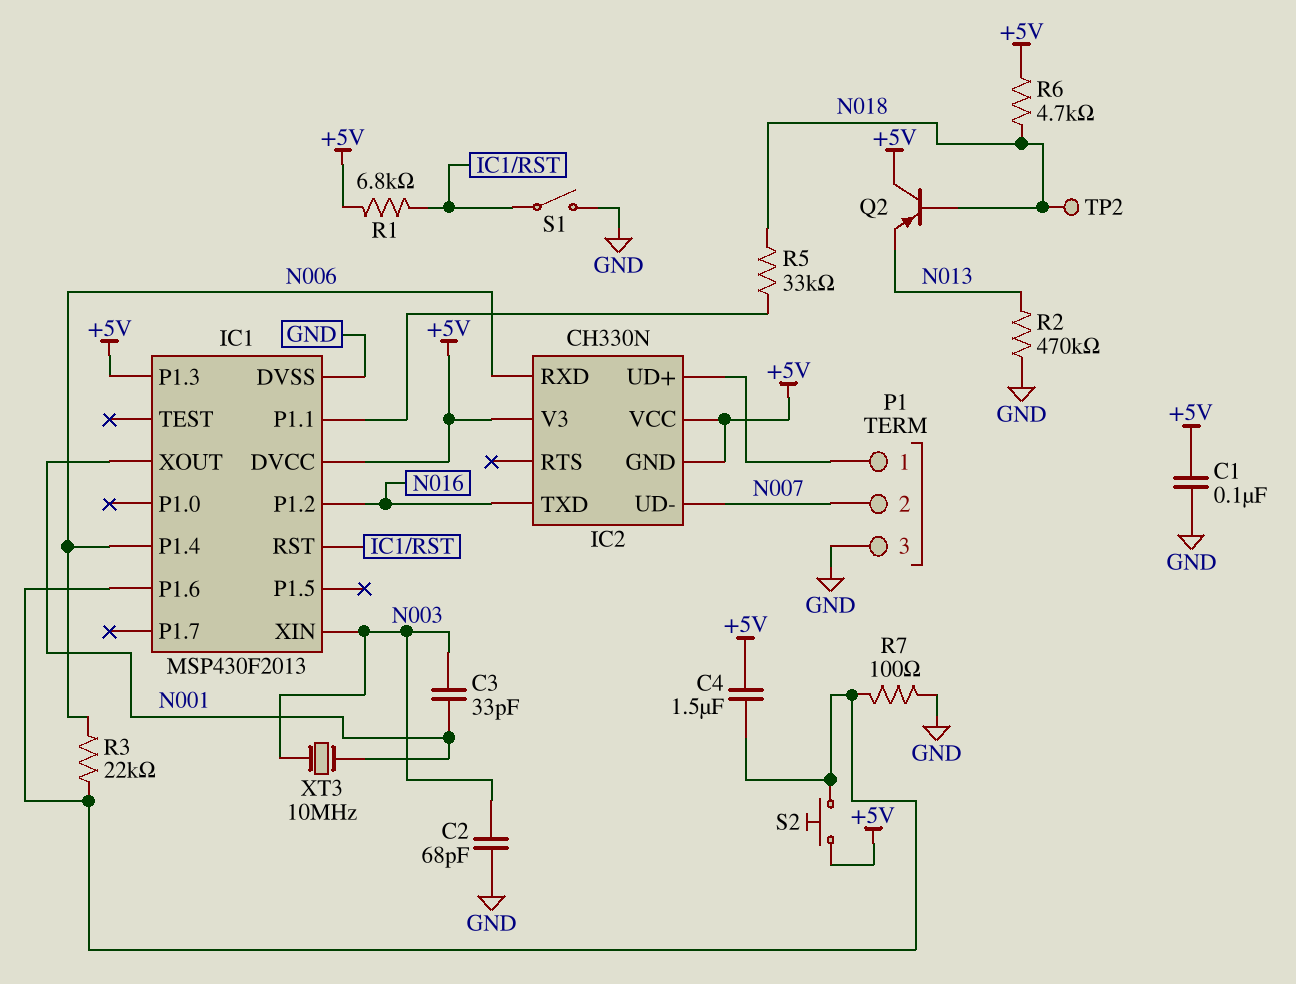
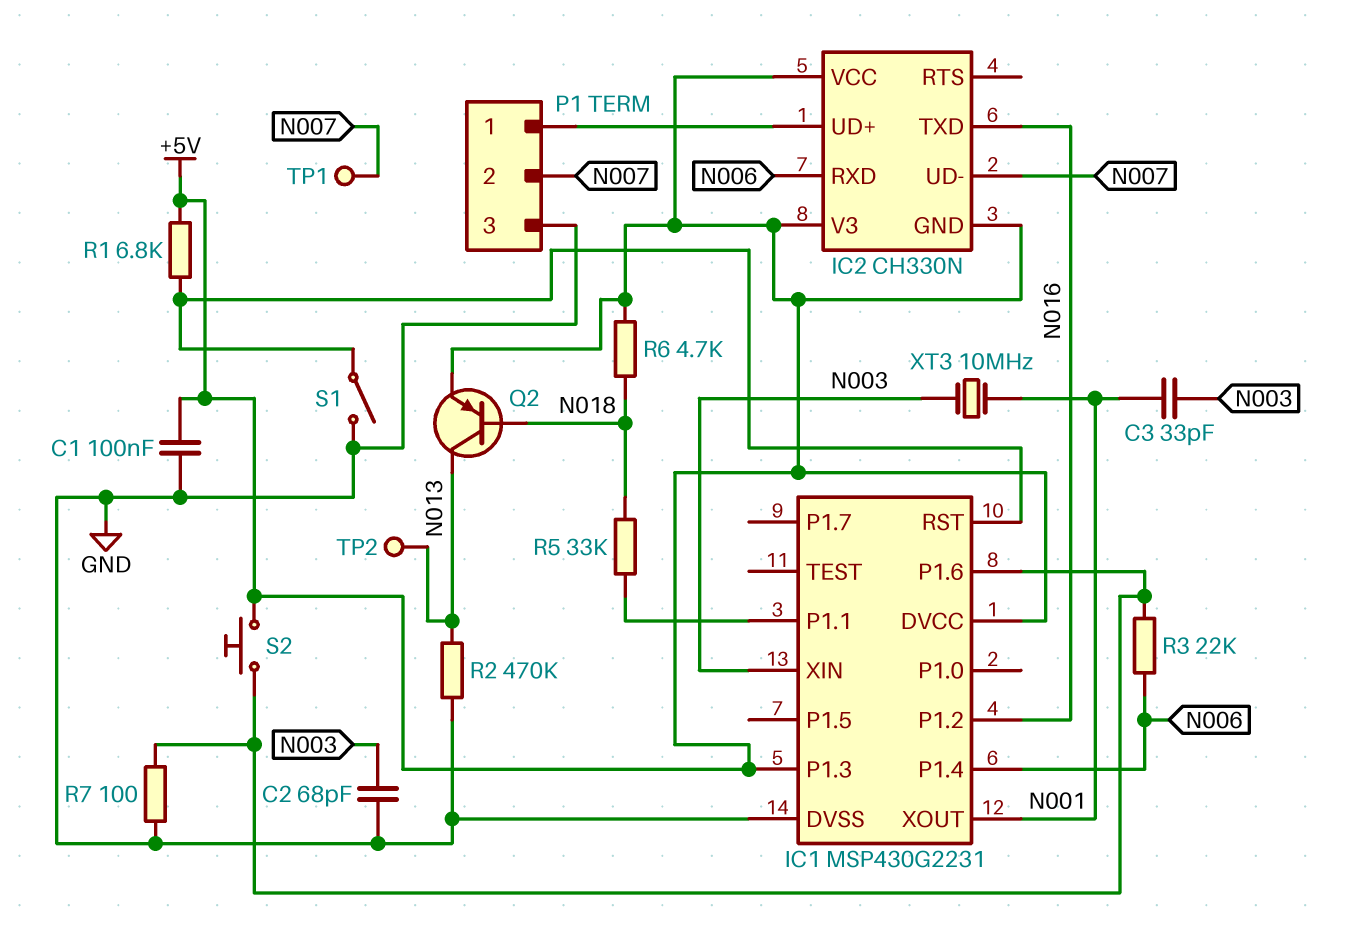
C4: 1.5uF (+5V, IC1/P1.6) -> none
IC1: MSP430F2013 -> MSP430G2231
Q2: PNP (B N018, C +5V, E N013) -> PNP (B N018, C N013, E +5V)
TP1: none -> test point (N007)
TP2: test point (N018) -> test point (N013)

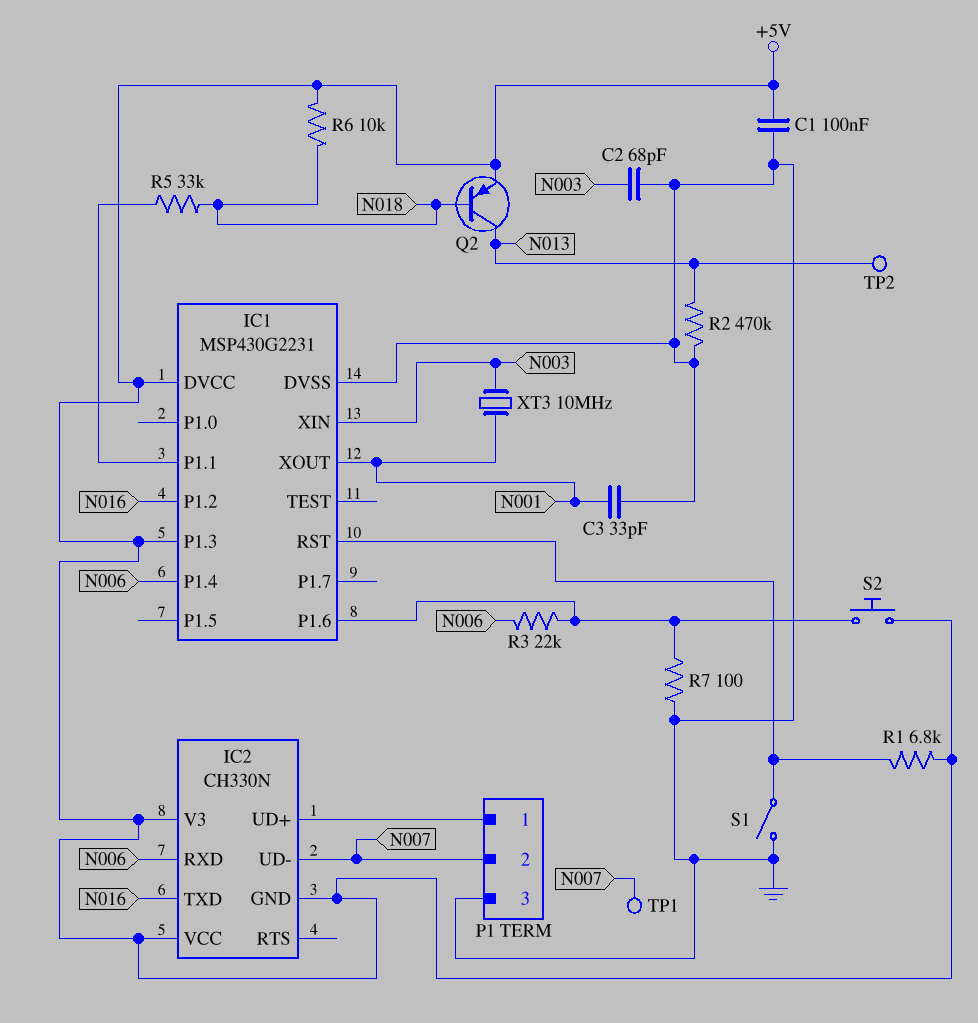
C3: 33pF (N001, N003) -> 33pF (GND, N001)
R6: 4.7k (+5V, N018) -> 10k (+5V, N018)

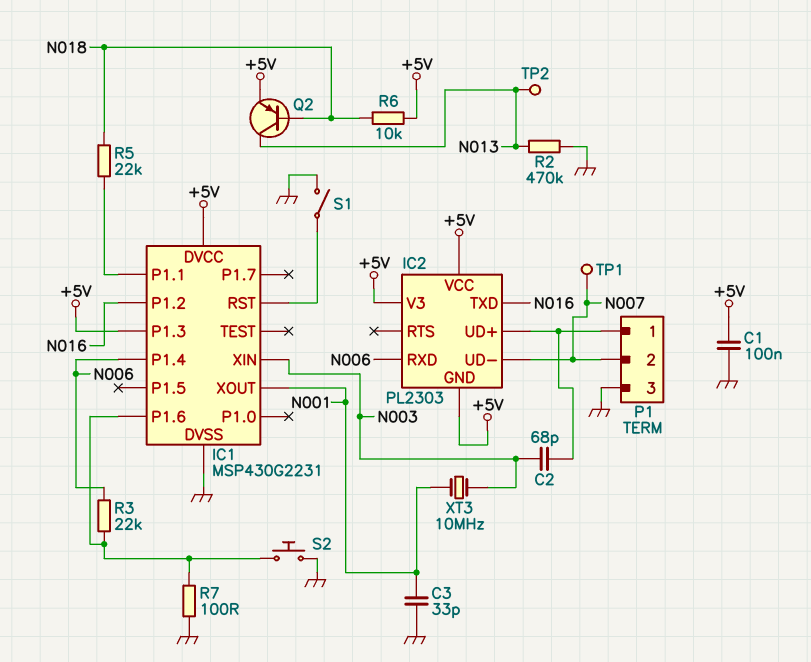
C2: 68pF (GND, N003) -> 68pF (IC2/UD+, N003)
IC2: CH330N -> PL2303
R1: 6.8k (+5V, IC1/RST) -> none
R5: 33k (IC1/P1.1, N018) -> 22k (IC1/P1.1, N018)
S2: button (+5V, IC1/P1.6) -> button (GND, IC1/P1.6)

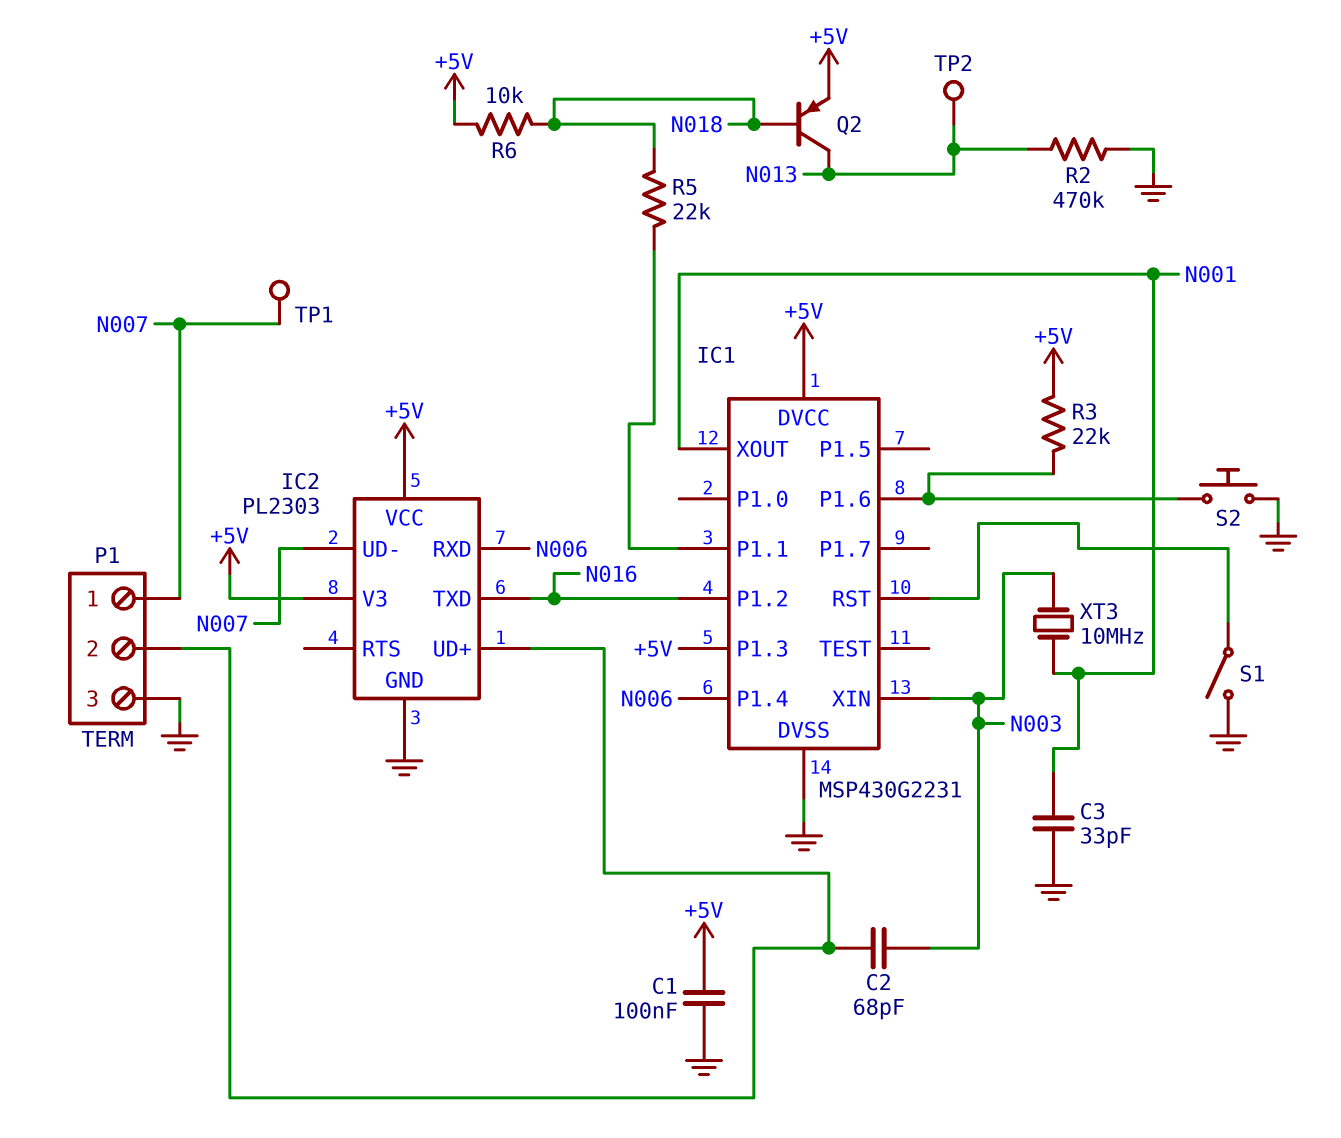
IC2 pin GND: +5V -> GND
P1 pin 1: IC2/UD+ -> N007
P1 pin 2: N007 -> IC2/UD+
R3: 22k (IC1/P1.6, N006) -> 22k (+5V, IC1/P1.6)
R7: 100 (GND, IC1/P1.6) -> none

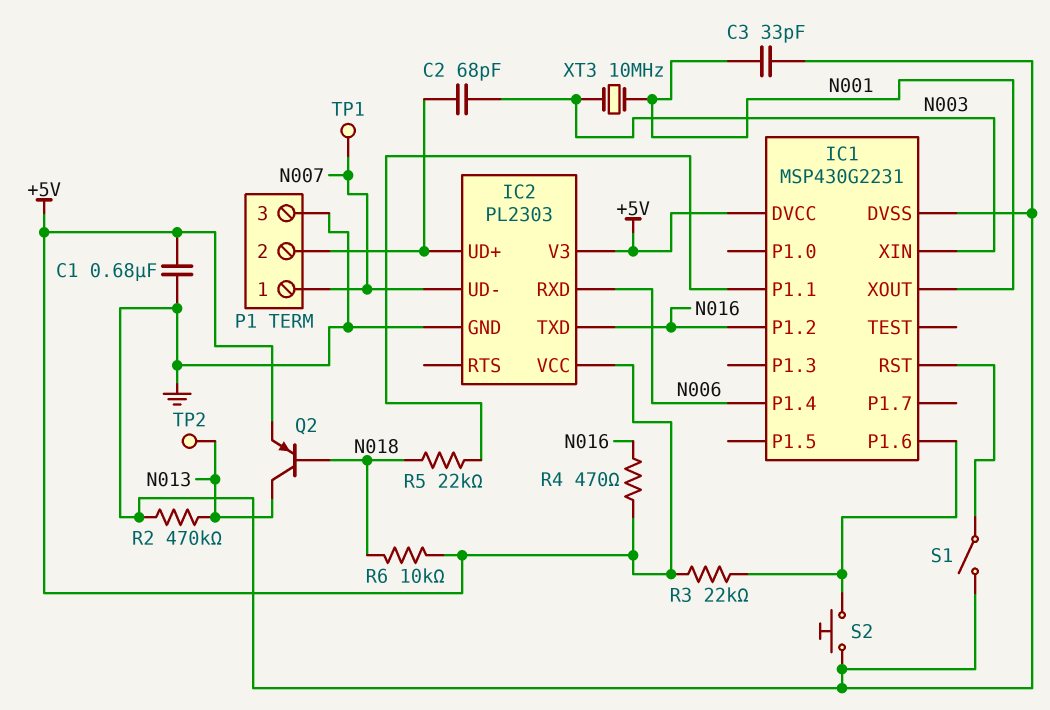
C1: 100nF (+5V, GND) -> 680nF (+5V, GND)
IC1 pin P1.3: +5V -> none
R4: none -> 470 (+5V, N016)

